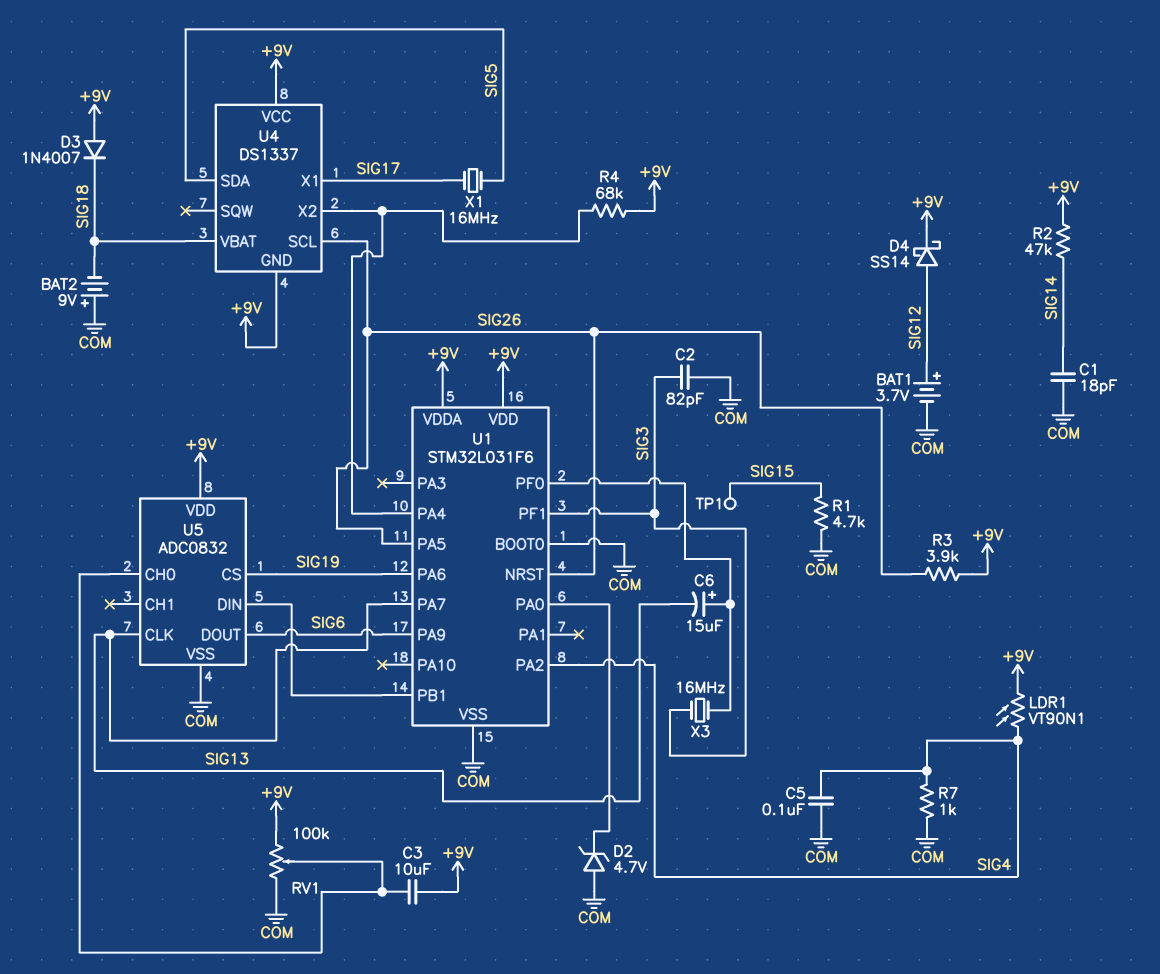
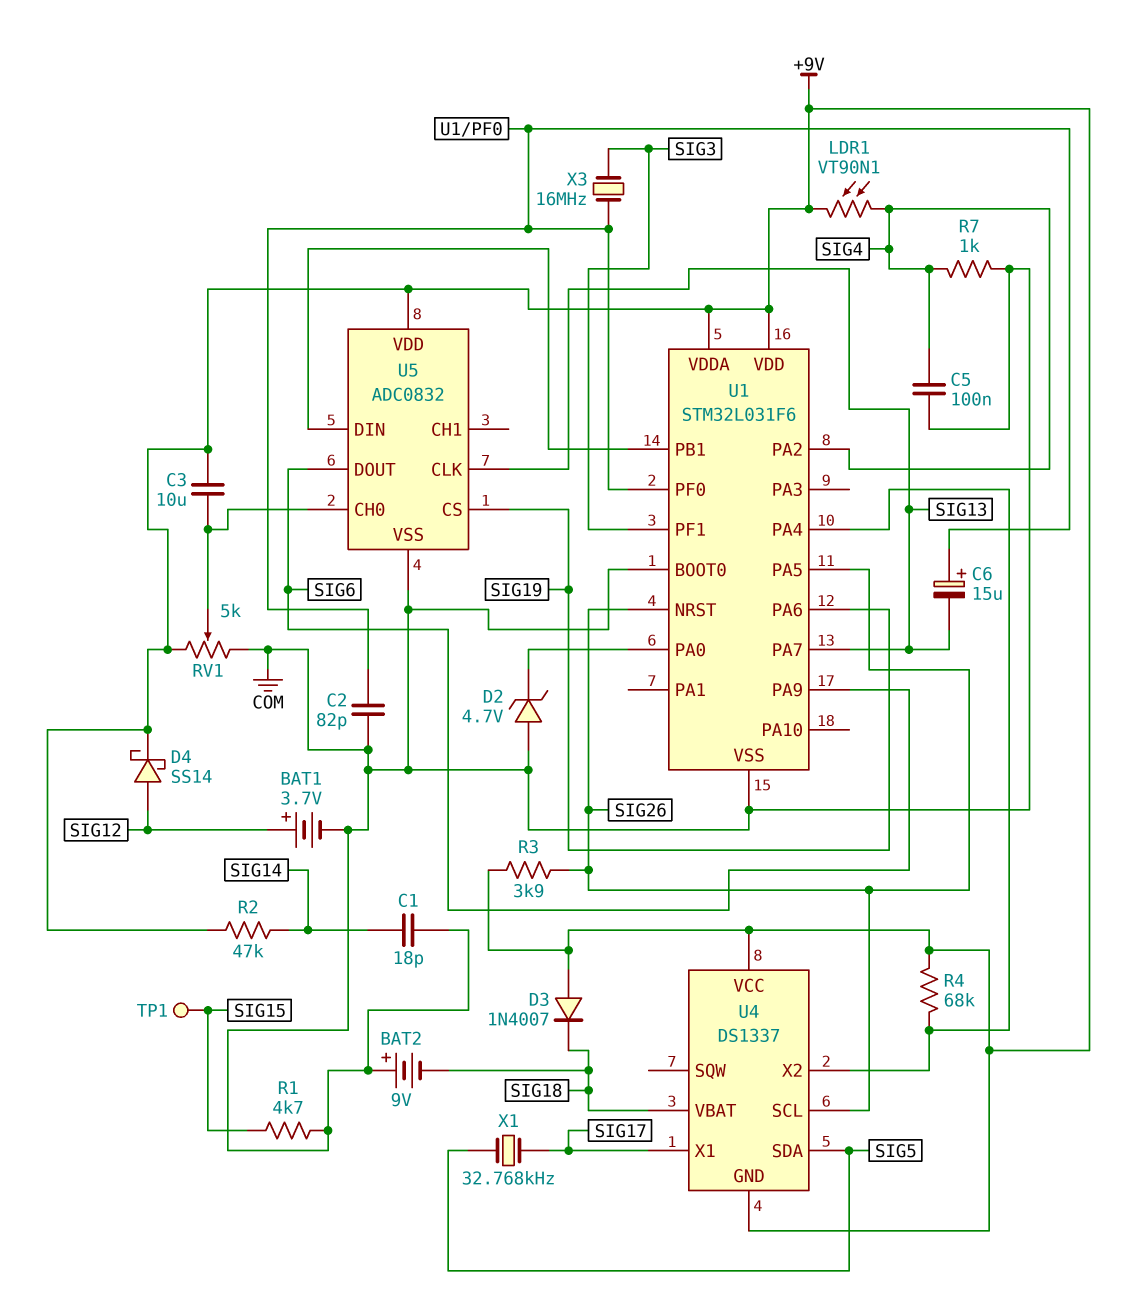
C2: 82pF (COM, SIG3) -> 82pF (COM, U1/PF0)
RV1: 100k (+9V, COM, wiper U5/CH0) -> 5k (+9V, COM, wiper U5/CH0)
X1: 16MHz (SIG5, SIG17) -> 32.768kHz (SIG5, SIG17)

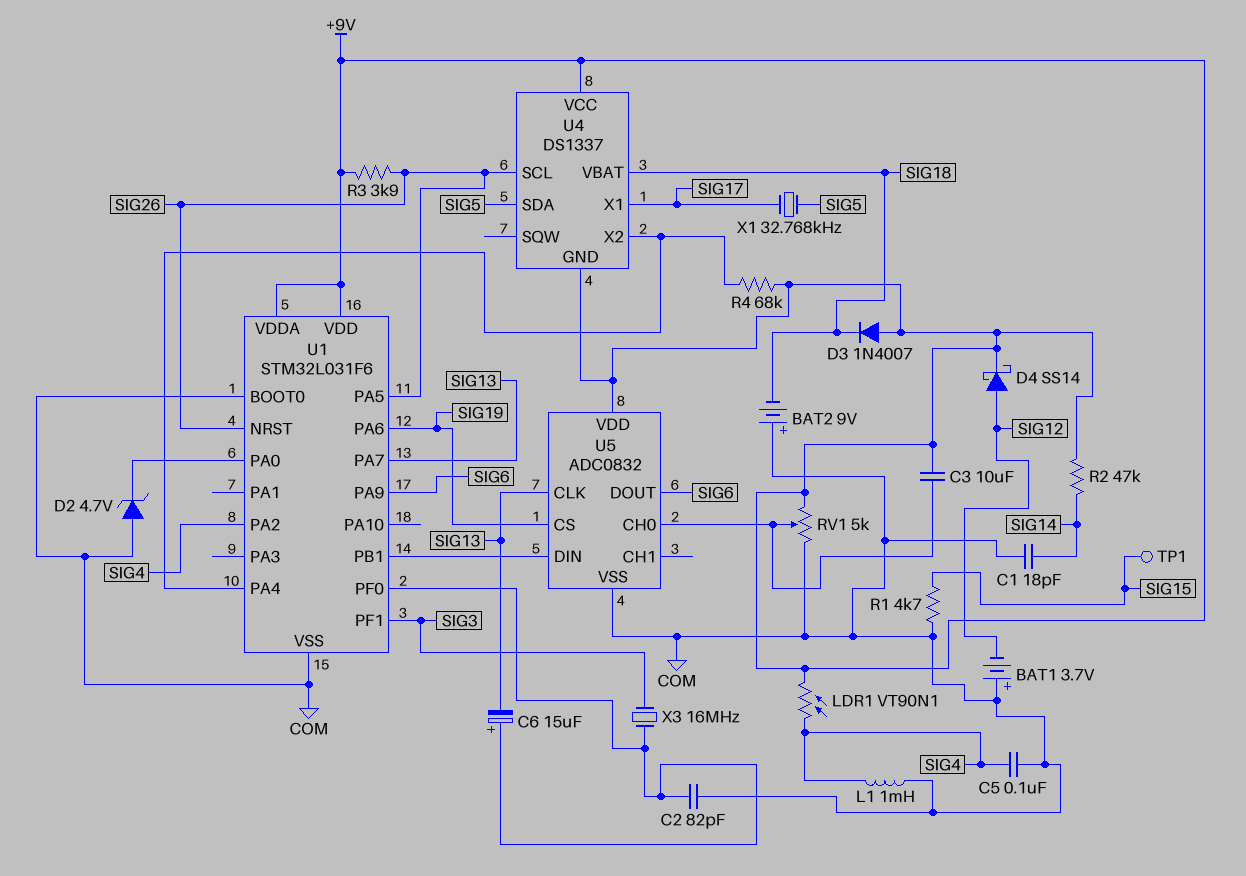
BAT1: 3.7V (plus SIG12, minus COM) -> 3.7V (plus COM, minus SIG12)
L1: none -> 1mH (COM, SIG4)
R7: 1k (COM, SIG4) -> none

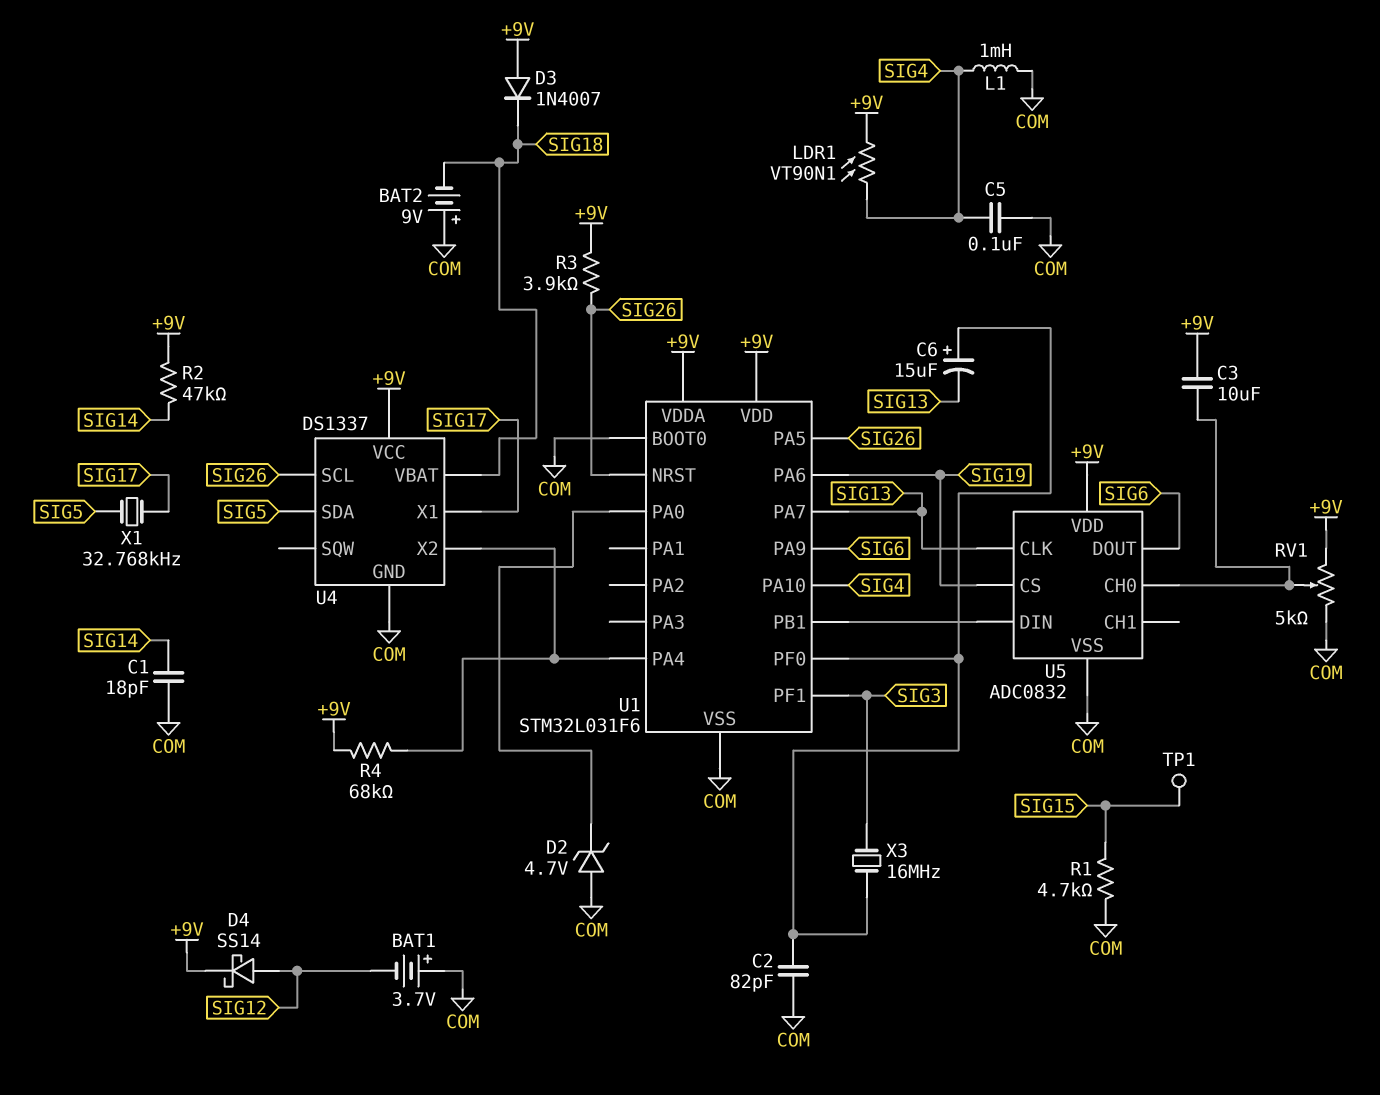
U1 pin PA2: SIG4 -> none
U1 pin PA10: none -> SIG4
U4 pin GND: +9V -> COM

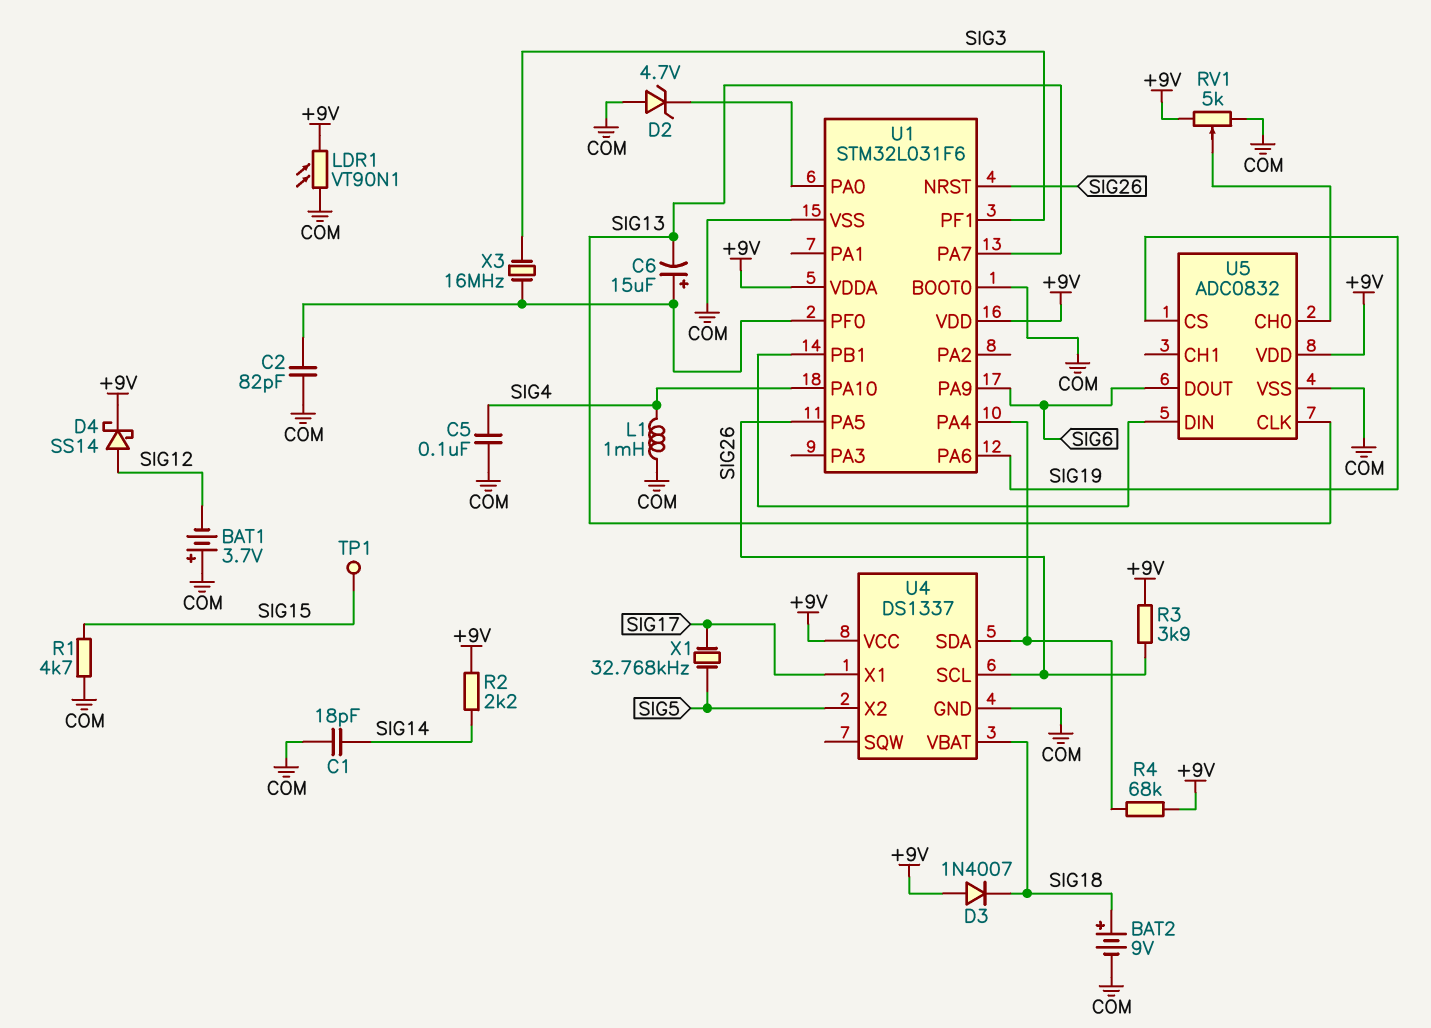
BAT2: 9V (plus COM, minus SIG18) -> 9V (plus SIG18, minus COM)
C3: 10uF (+9V, U5/CH0) -> none
LDR1: VT90N1 (+9V, SIG4) -> VT90N1 (+9V, COM)
R2: 47k (+9V, SIG14) -> 2.2k (+9V, SIG14)
U4 pin SDA: SIG5 -> U1/PA4
U4 pin X2: U1/PA4 -> SIG5

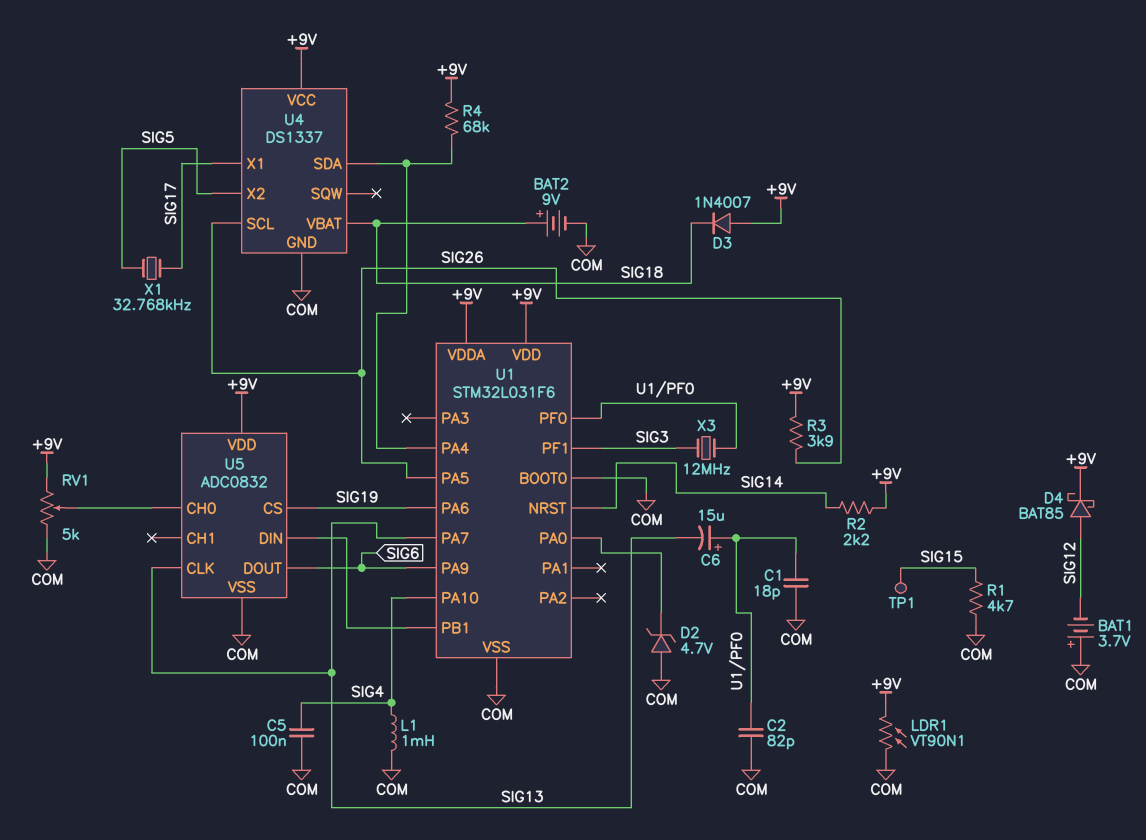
C1: 18pF (COM, SIG14) -> 18pF (COM, U1/PF0)
D4: schottky SS14 (A SIG12, K +9V) -> schottky BAT85 (A SIG12, K +9V)
U1 pin NRST: SIG26 -> SIG14
X3: 16MHz (SIG3, U1/PF0) -> 12MHz (SIG3, U1/PF0)

